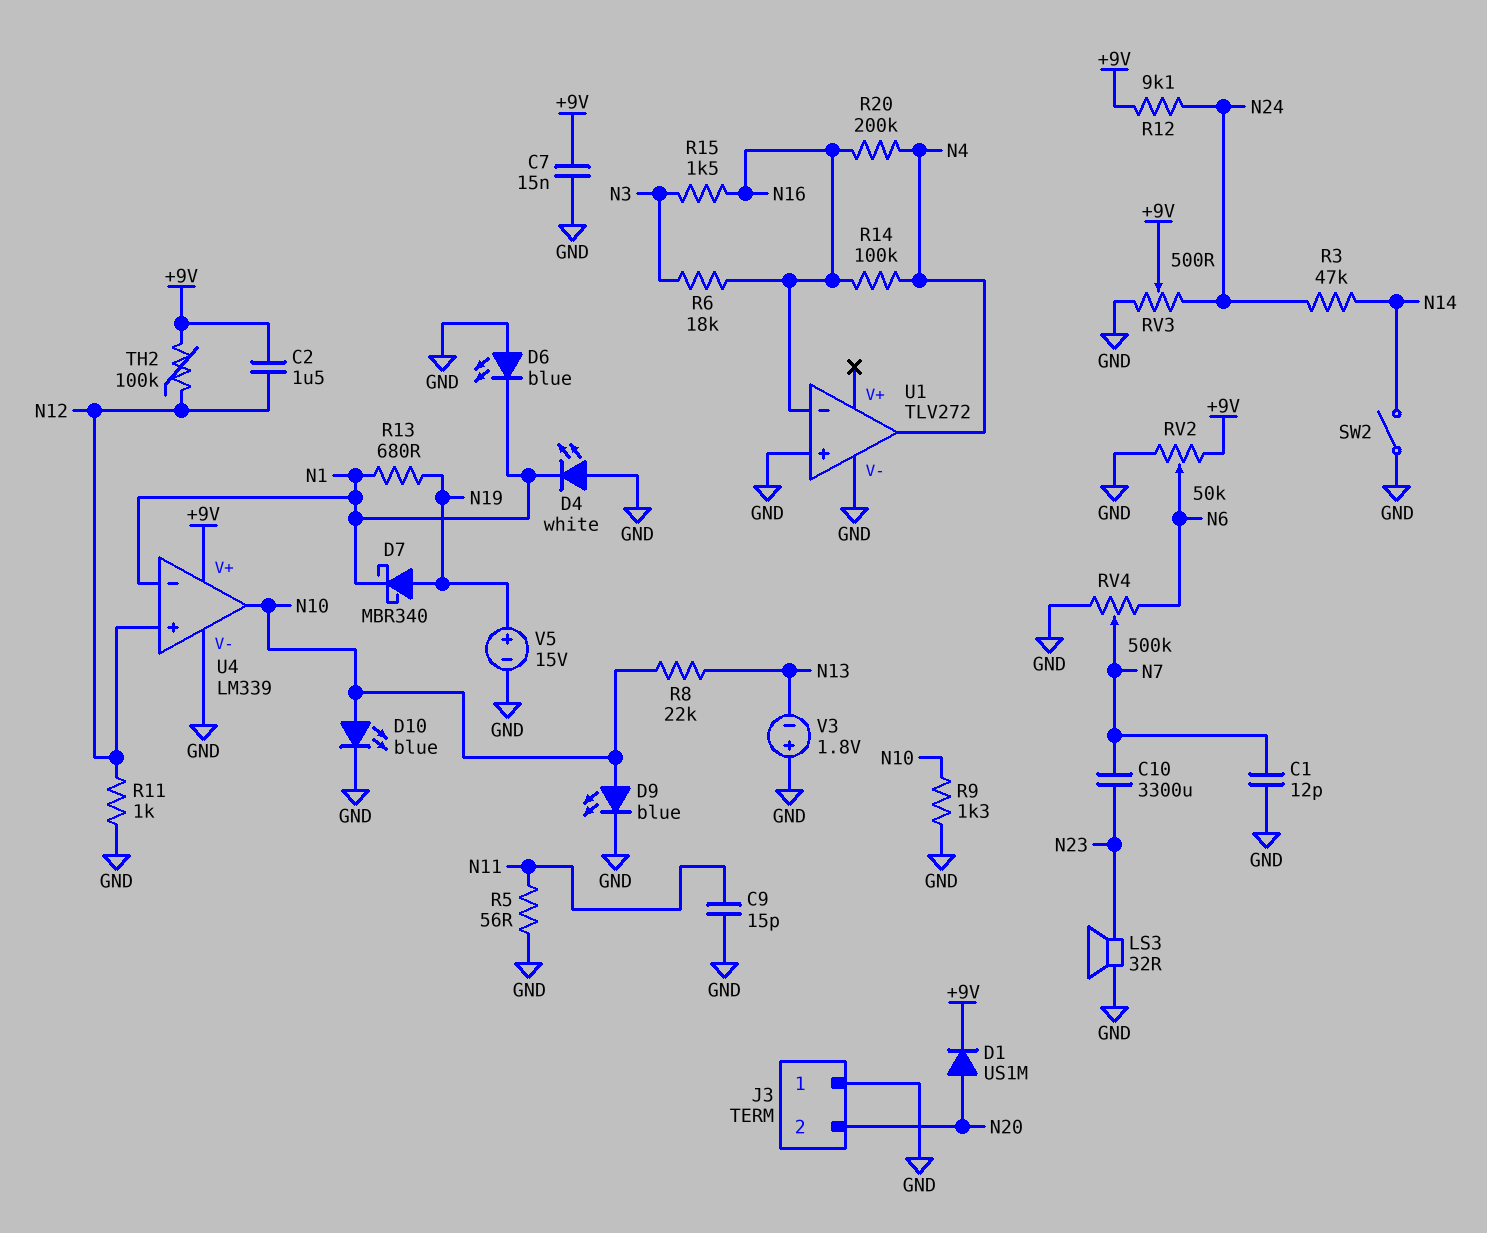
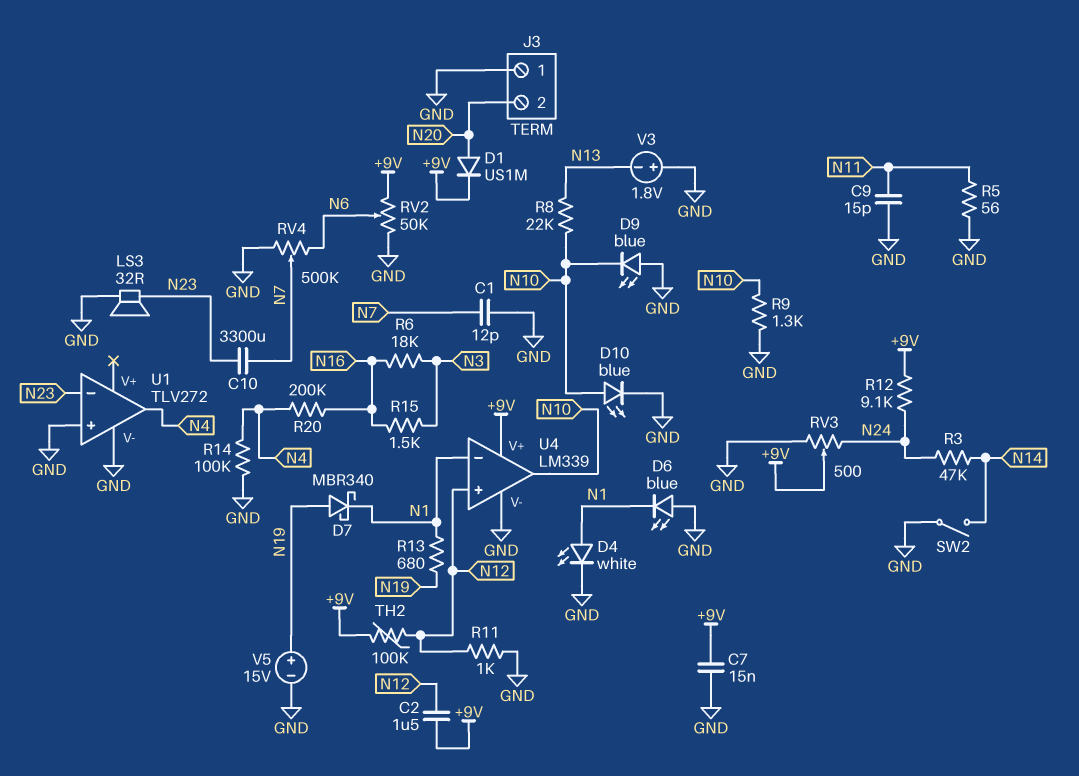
D4: LED white (A GND, K N1) -> LED white (A N1, K GND)
D9: LED blue (A N10, K GND) -> LED blue (A GND, K N10)
R14: 100k (N4, N16) -> 100k (GND, N4)
U1 pin in-: N16 -> N23

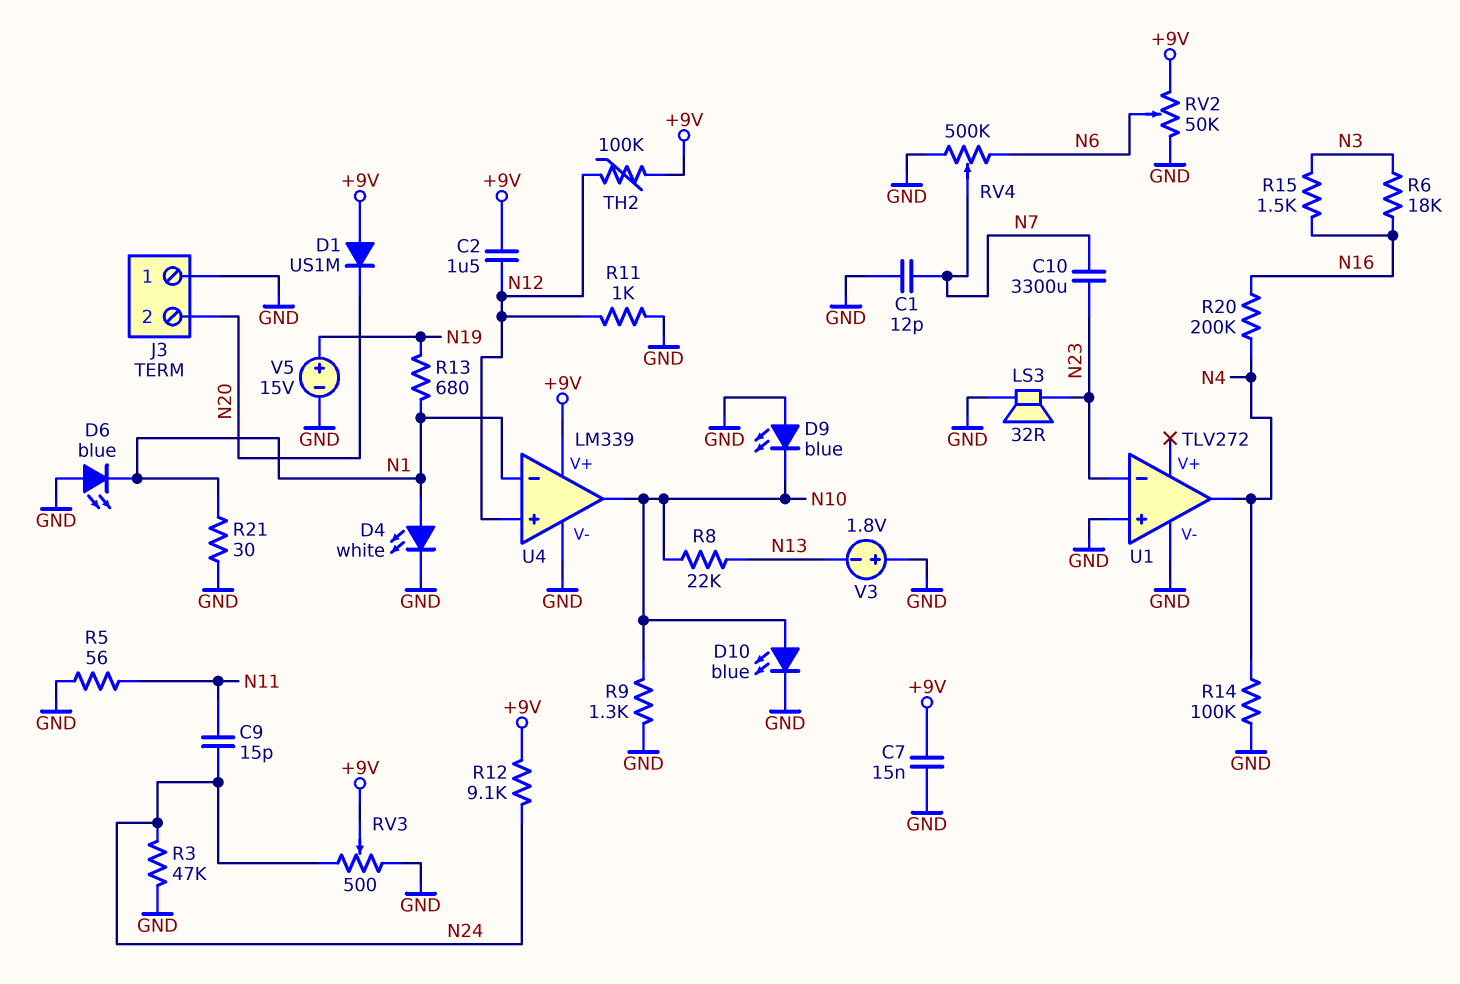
C9: 15pF (GND, N11) -> 15pF (N11, N24)
D1: diode US1M (A N20, K +9V) -> diode US1M (A +9V, K N20)
D7: schottky MBR340 (A N19, K N1) -> none
R3: 47k (N14, N24) -> 47k (GND, N24)
R21: none -> 30 (GND, N1)
SW2: switch (GND, N14) -> none

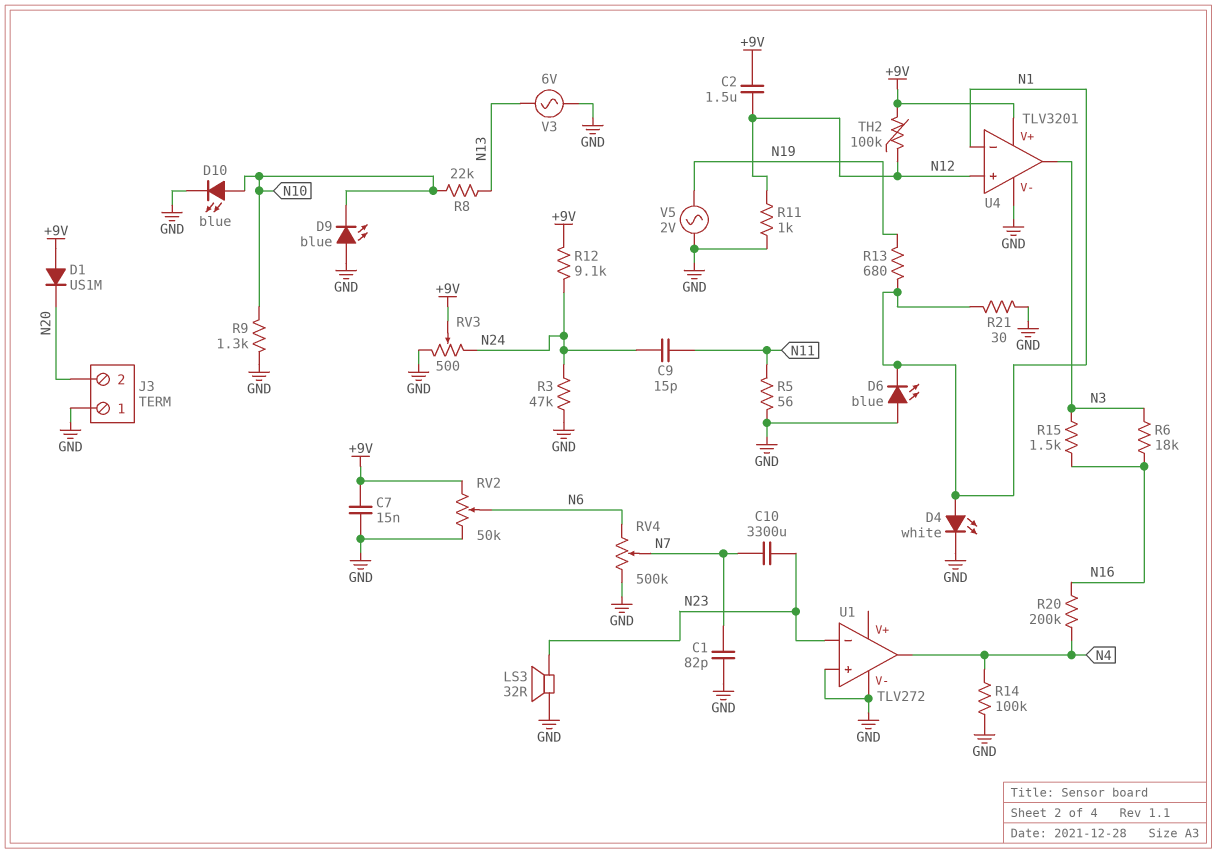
C1: 12pF (GND, N7) -> 82pF (GND, N7)
U4: LM339 -> TLV3201
U4 pin out: N10 -> N3
V3: 1.8V (plus GND, minus N13) -> AC 6V (GND, N13)
V5: 15V (plus N19, minus GND) -> AC 2V (GND, N19)

